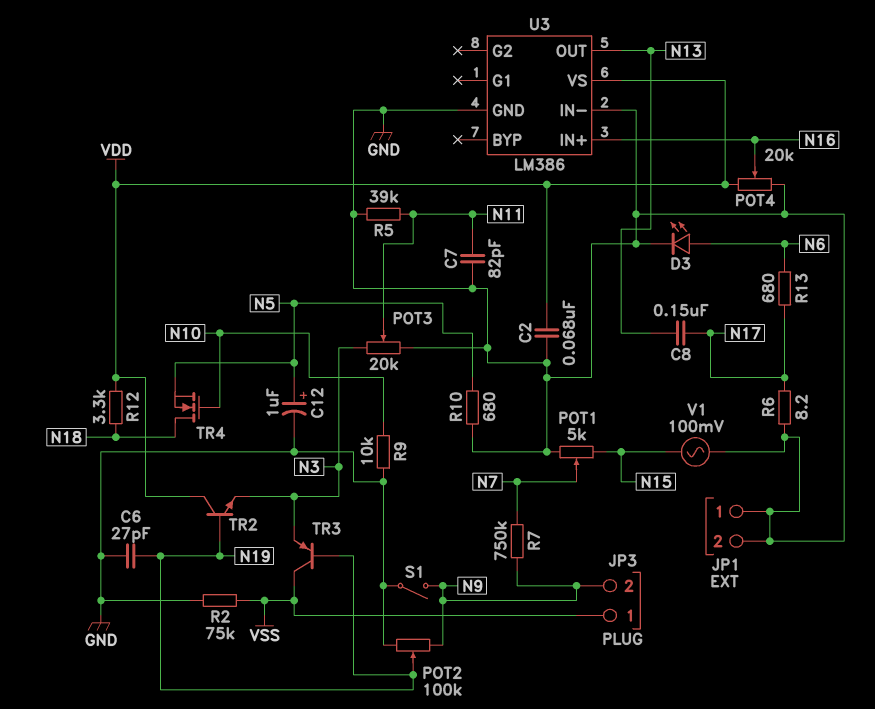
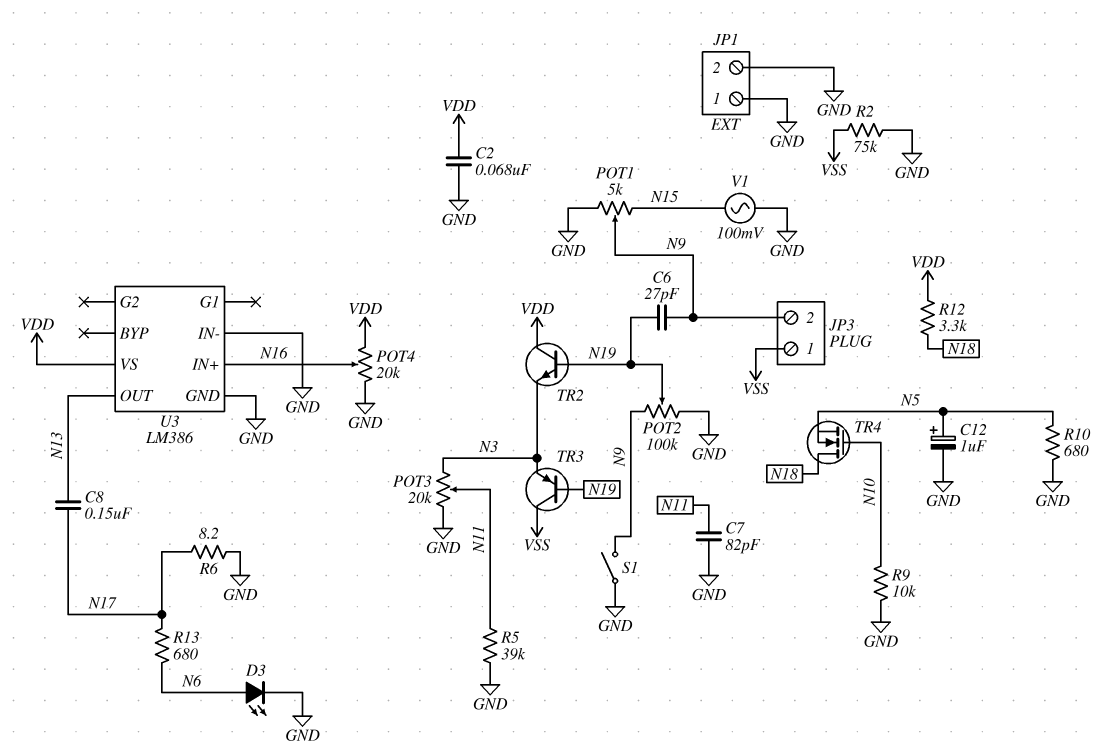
C6: 27pF (GND, N19) -> 27pF (N9, N19)
POT1: 5k (GND, N15, wiper N7) -> 5k (GND, N15, wiper N9)
R7: 750k (N7, N9) -> none

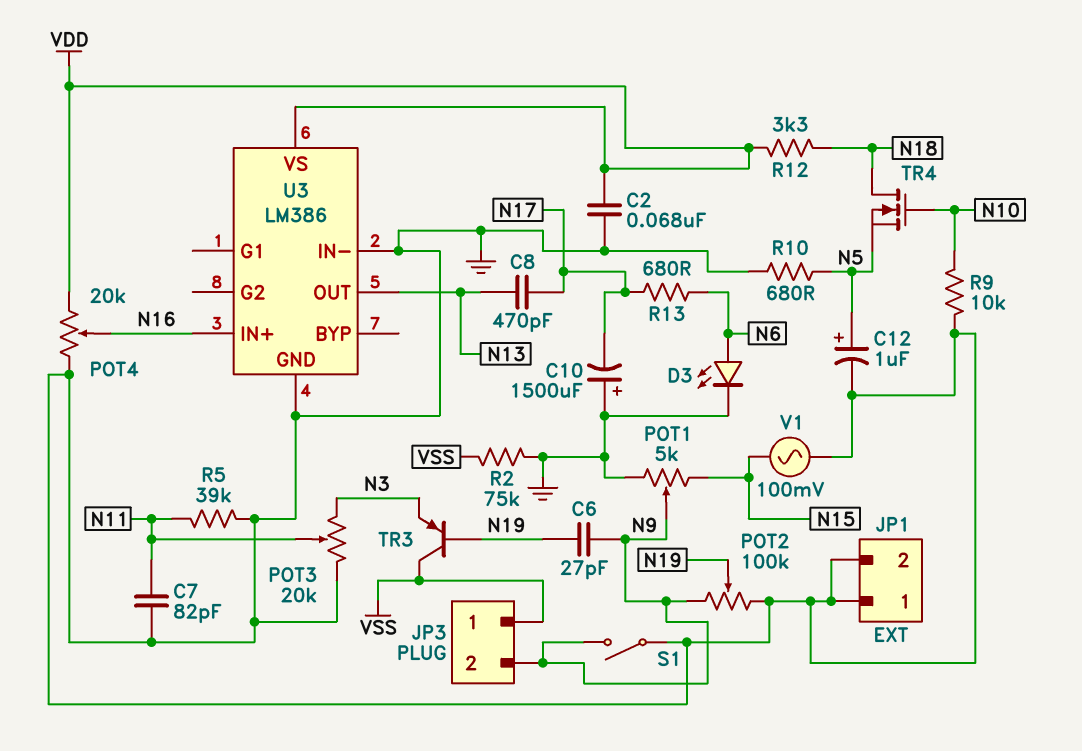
C8: 150nF (N13, N17) -> 470pF (N13, N17)
C10: none -> 1500uF (plus GND, minus N17)
R6: 8.2 (GND, N17) -> none
TR2: NPN (B N19, C VDD, E N3) -> none

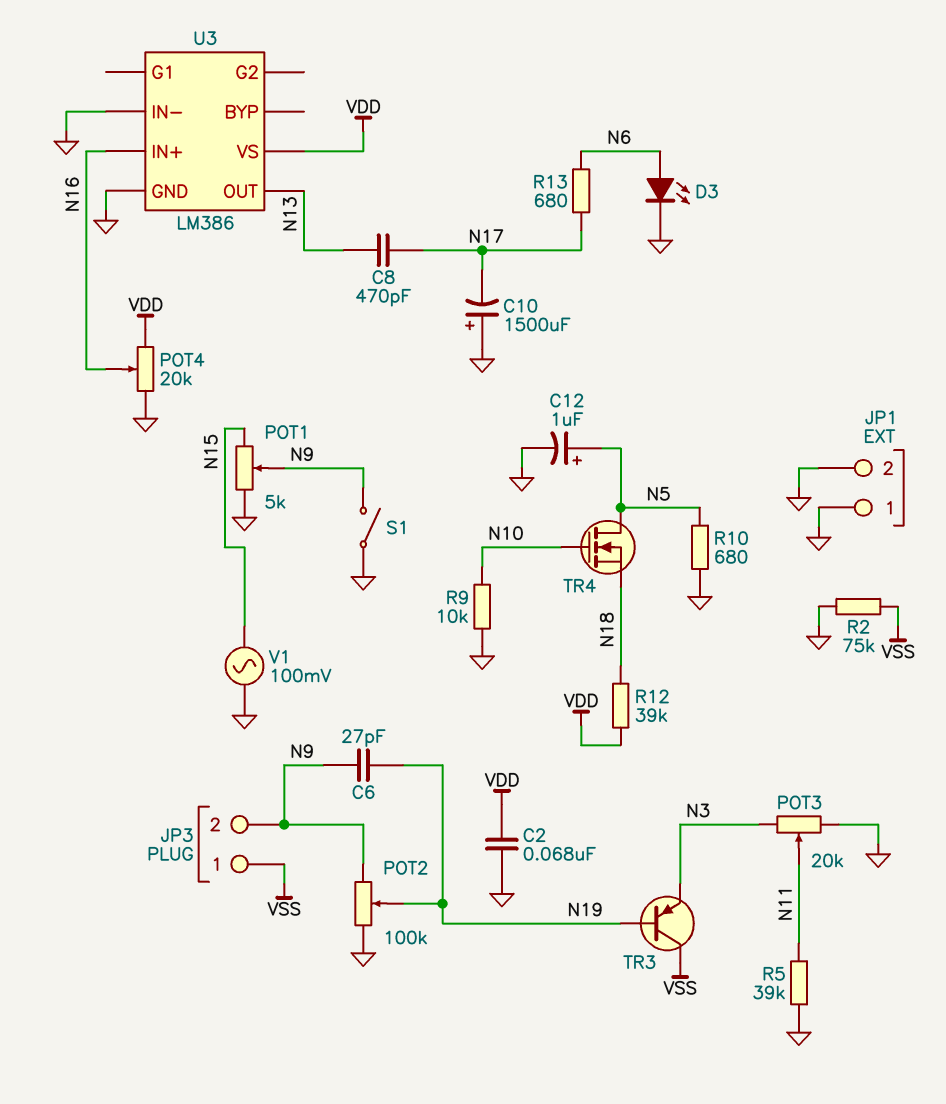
C7: 82pF (GND, N11) -> none
R12: 3.3k (N18, VDD) -> 39k (N18, VDD)
TR4: NMOS (G N10, D N18, S N5) -> NMOS (G N10, D N5, S N18)

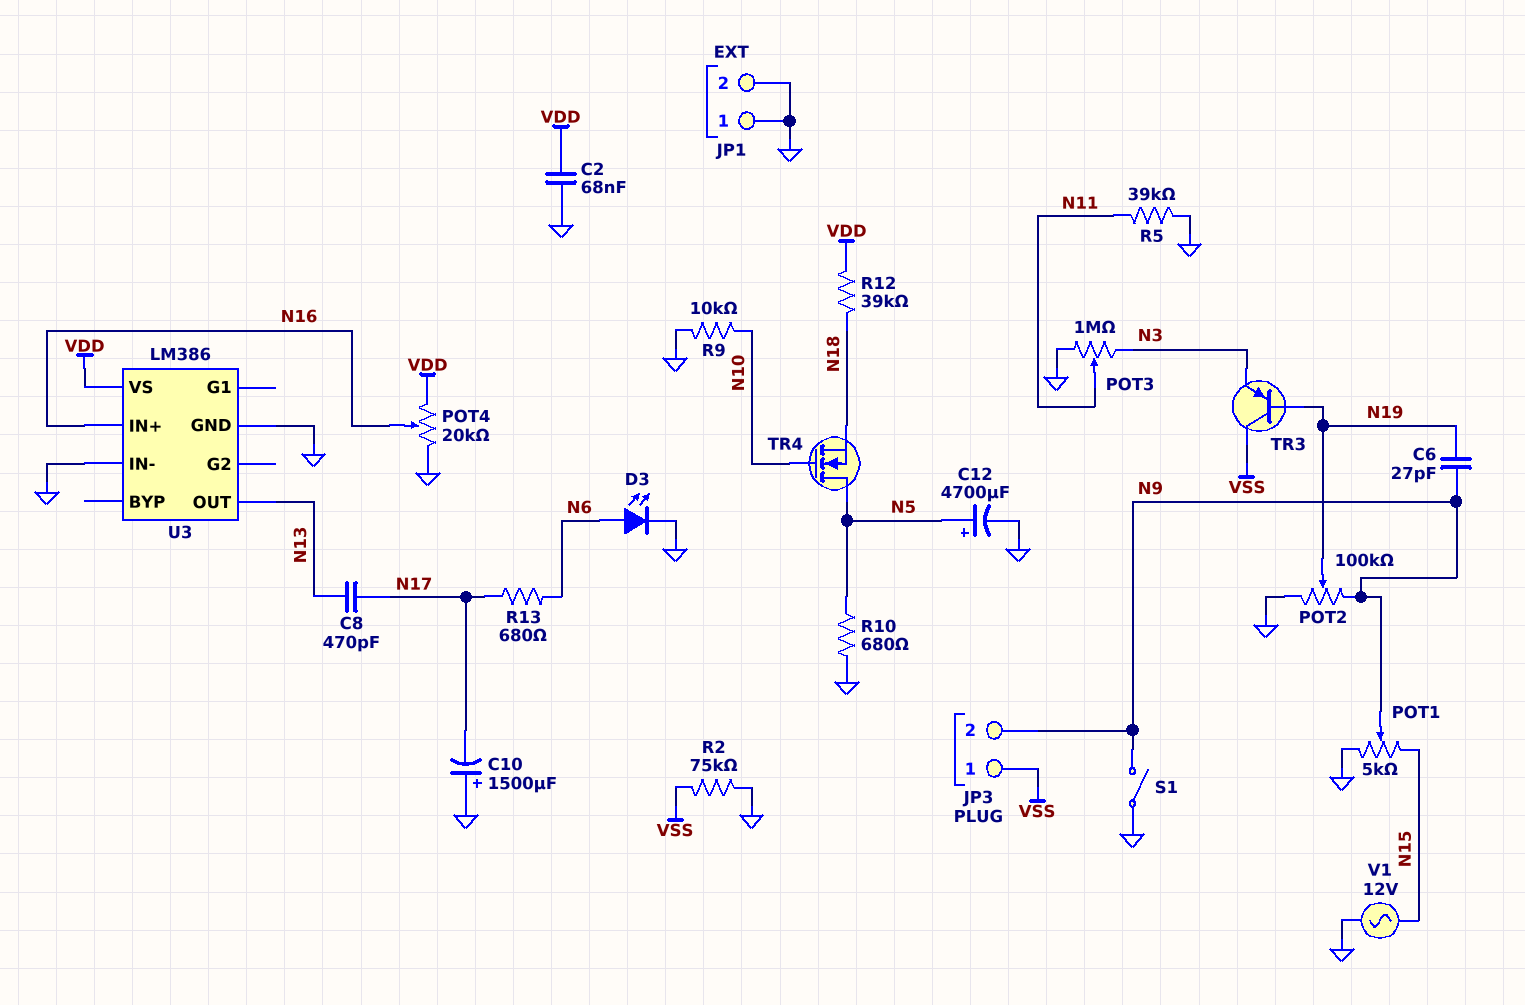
C12: 1uF (plus N5, minus GND) -> 4700uF (plus N5, minus GND)
POT3: 20k (GND, N3, wiper N11) -> 1M (GND, N3, wiper N11)
V1: AC 100mV (GND, N15) -> AC 12V (GND, N15)

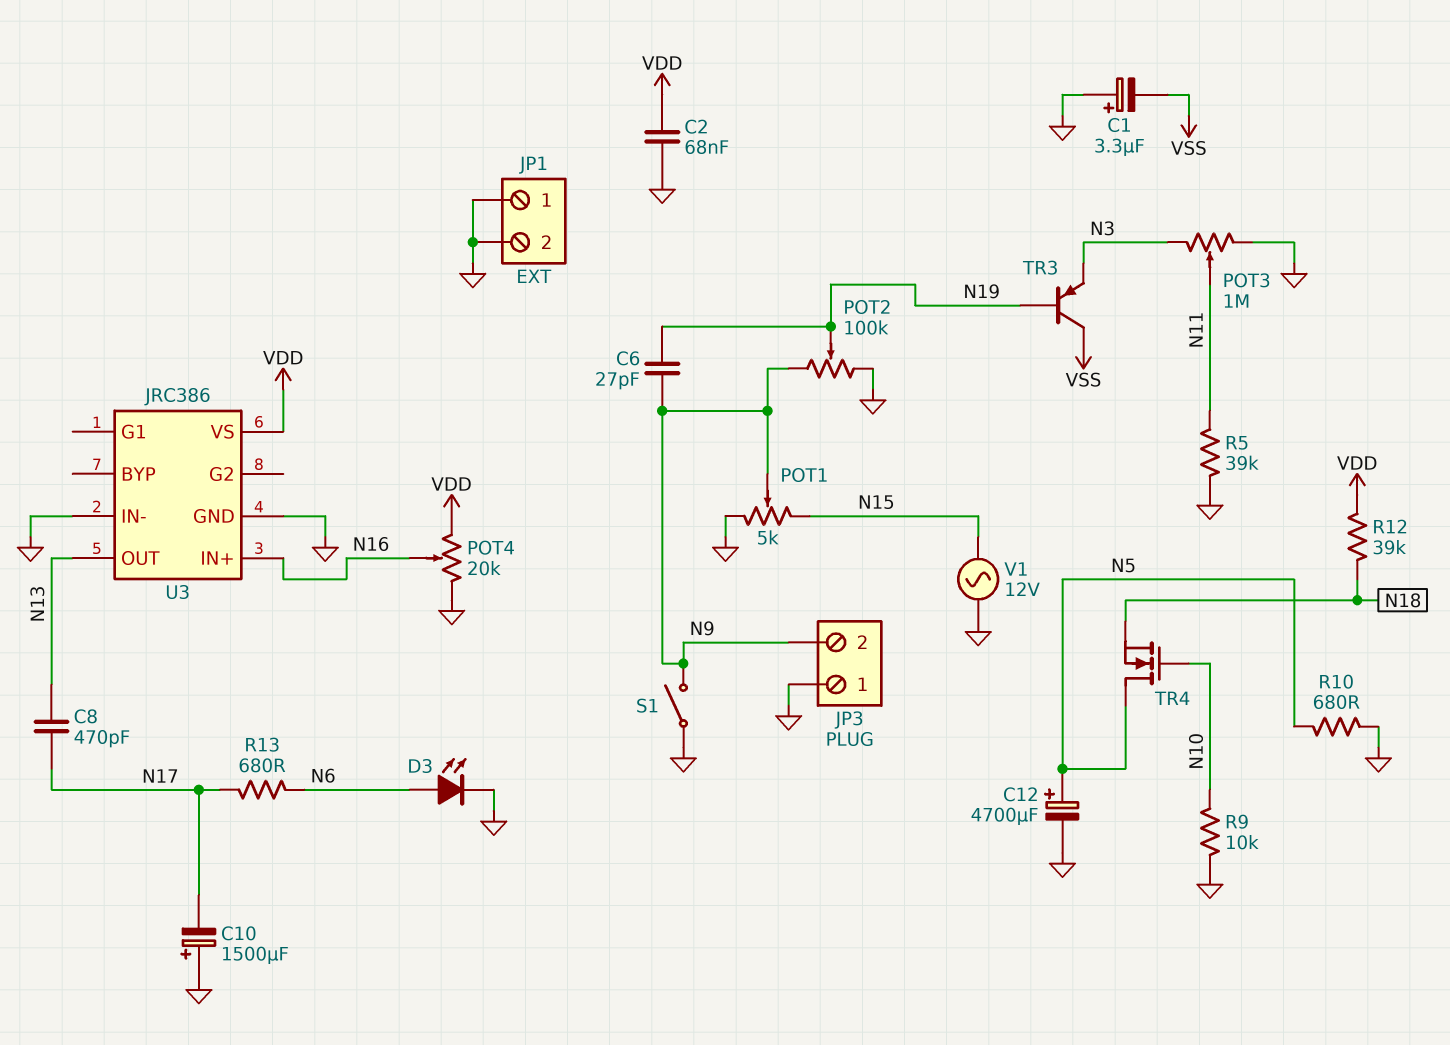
C1: none -> 3.3uF (plus GND, minus VSS)
JP3 pin 1: VSS -> GND
R2: 75k (GND, VSS) -> none
U3: LM386 -> JRC386

